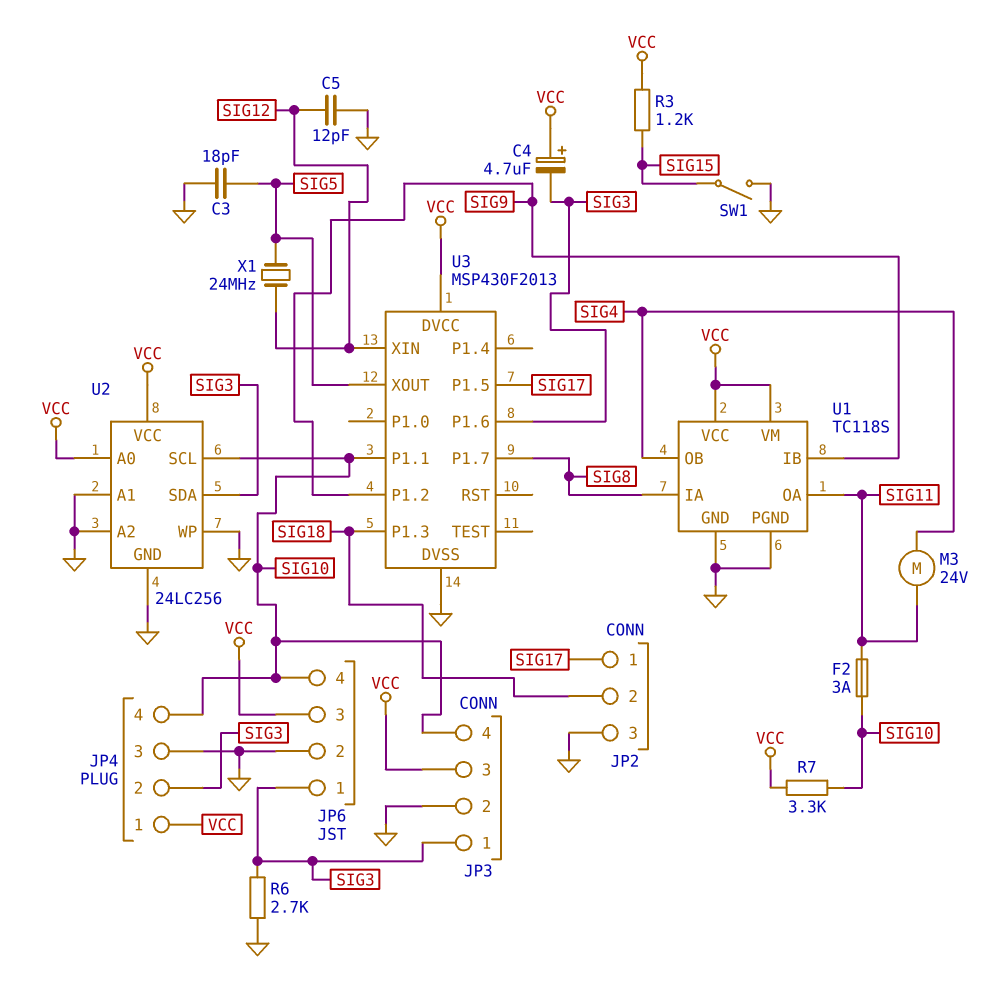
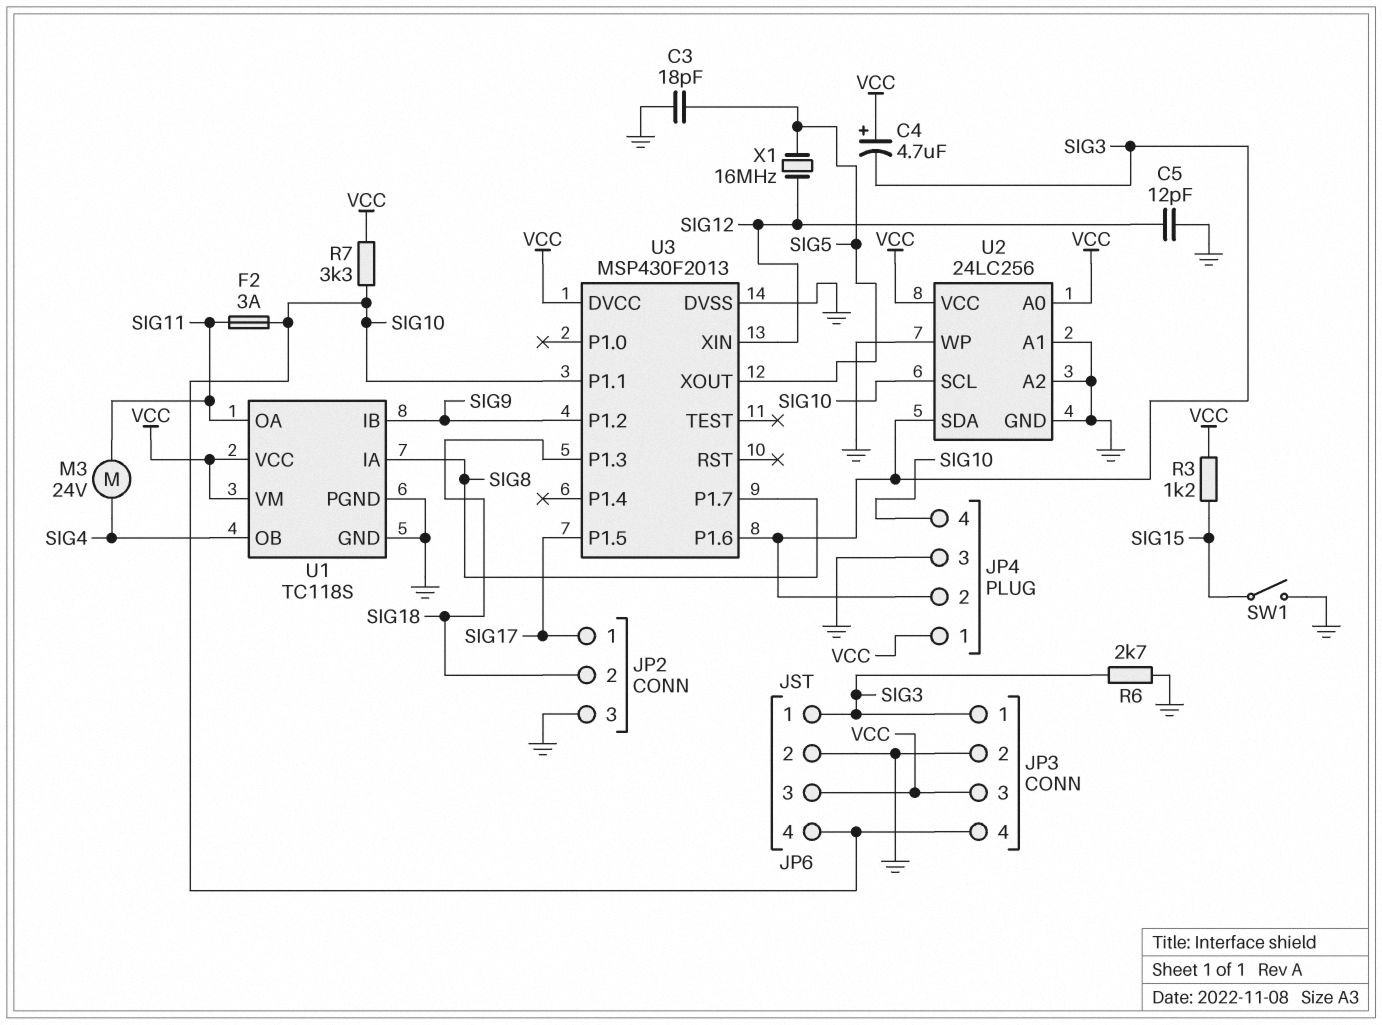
X1: 24MHz (SIG5, SIG12) -> 16MHz (SIG5, SIG12)

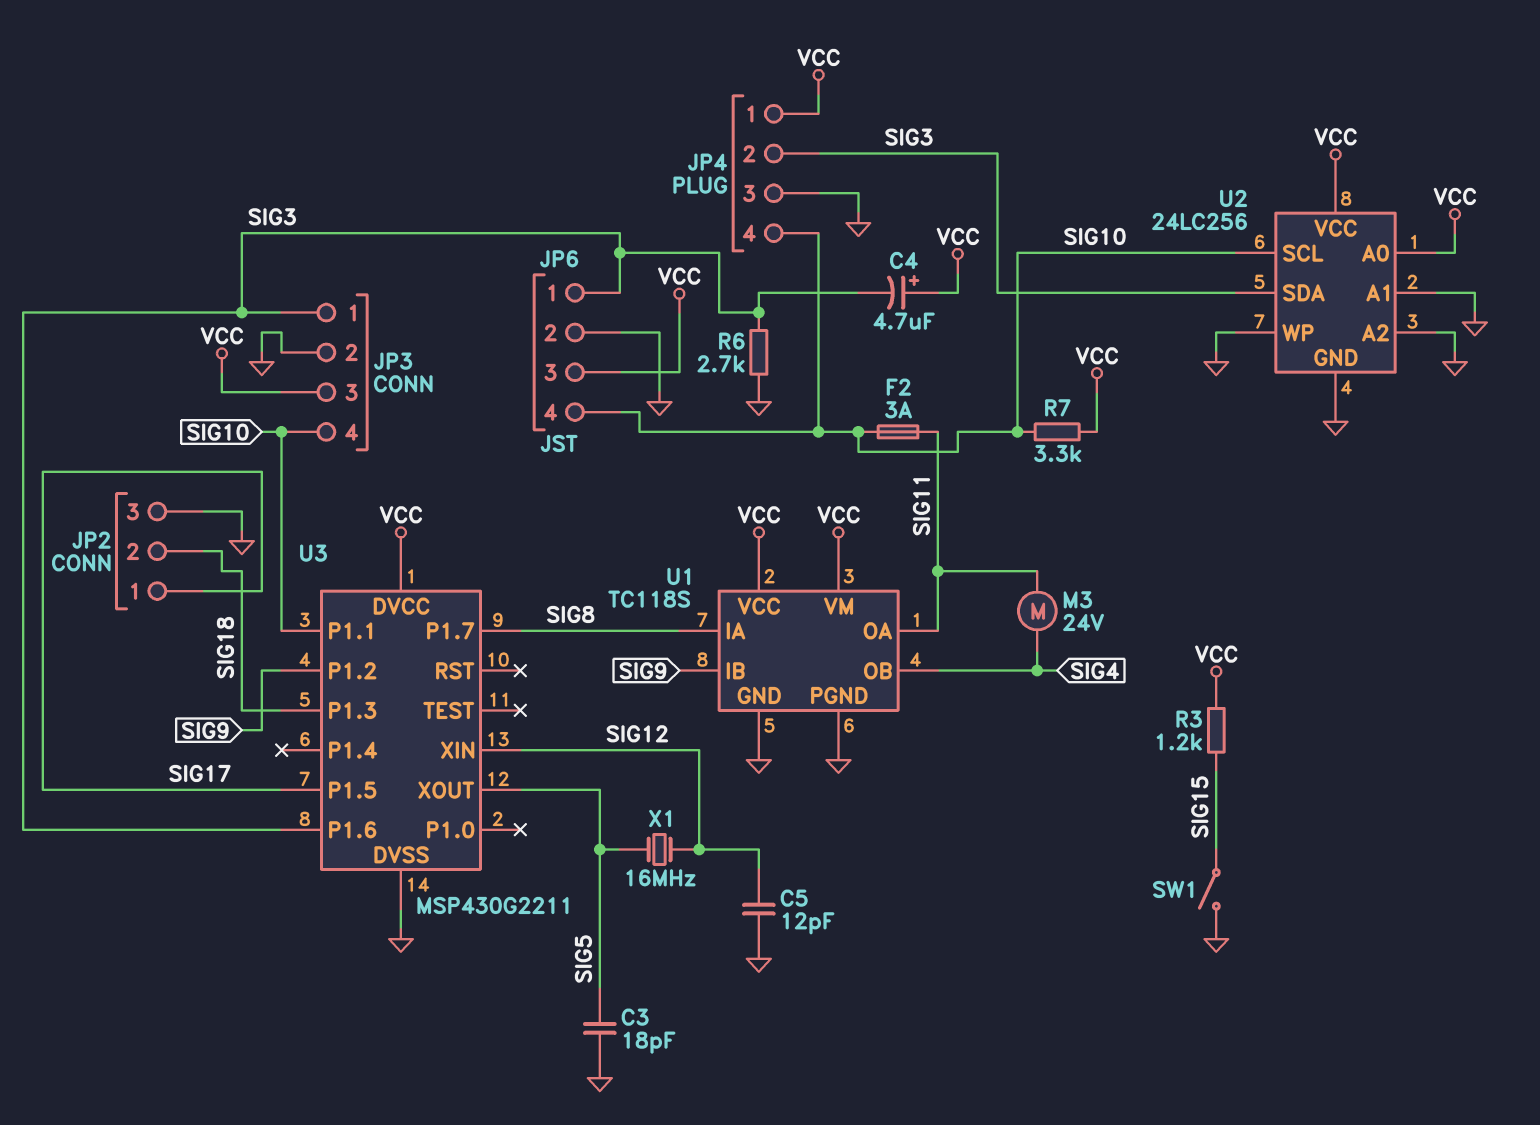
U3: MSP430F2013 -> MSP430G2211

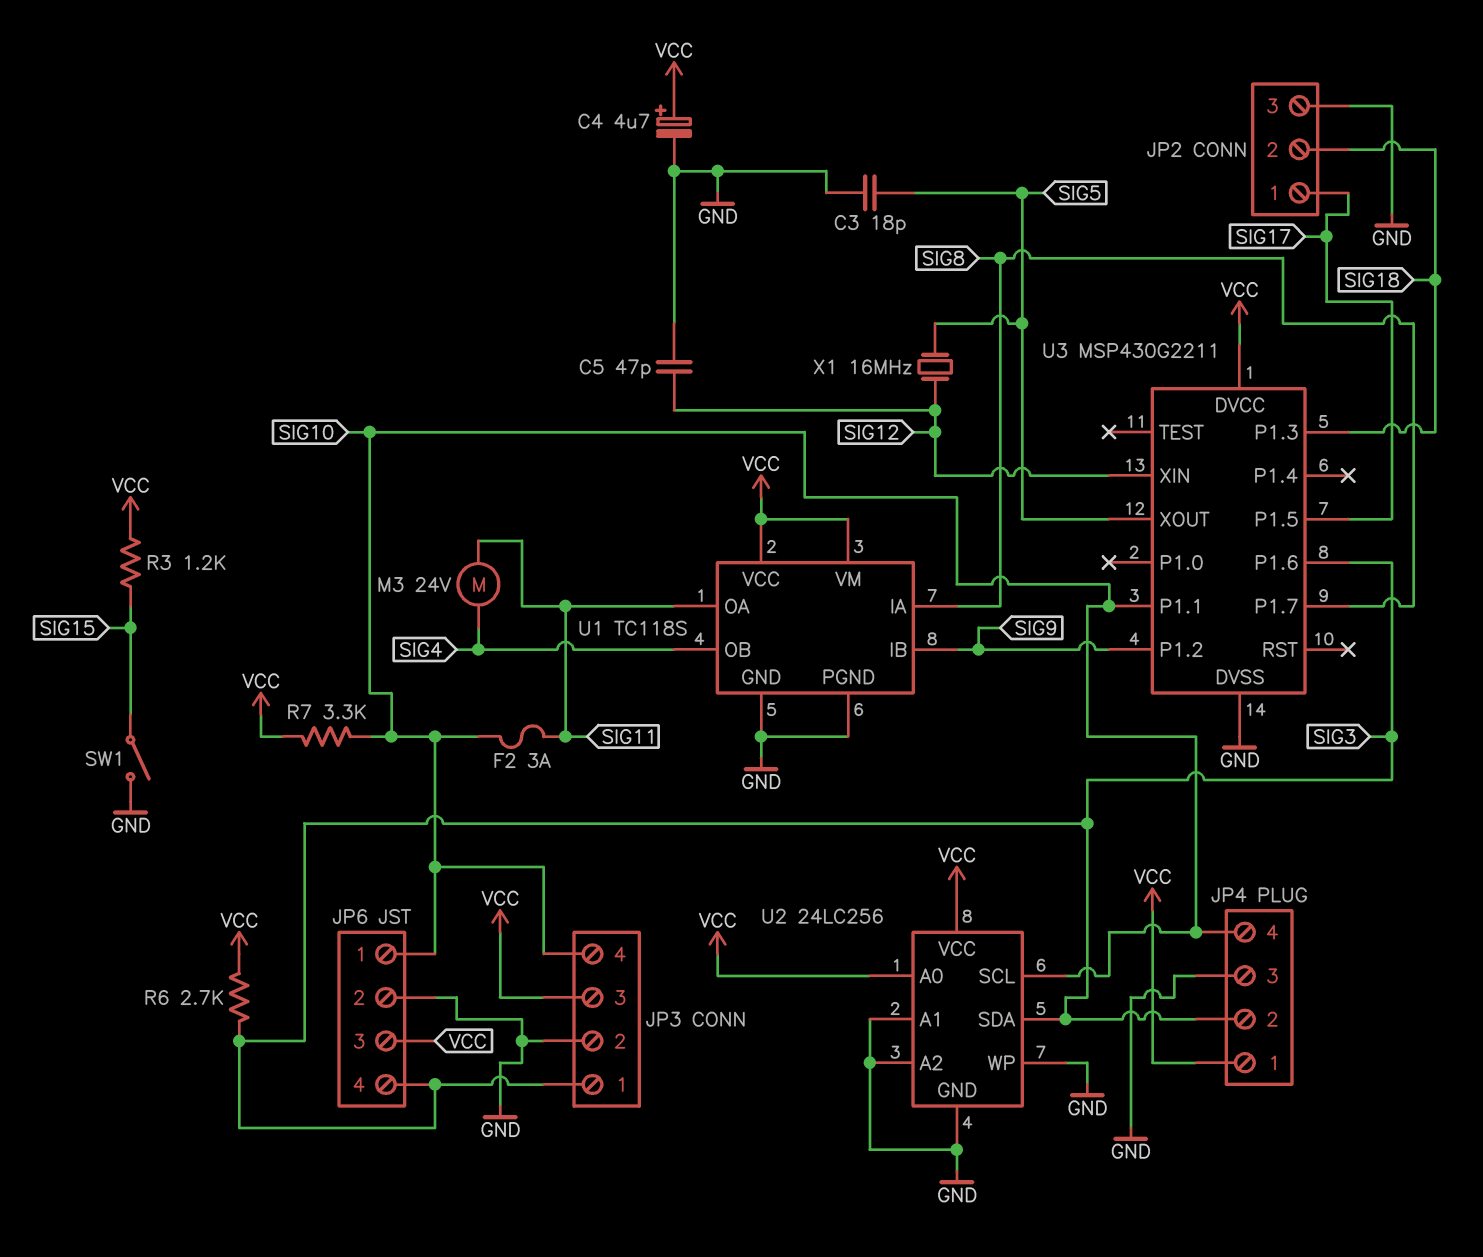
C4: 4.7uF (plus VCC, minus SIG3) -> 4.7uF (plus VCC, minus GND)
C5: 12pF (GND, SIG12) -> 47pF (GND, SIG12)
JP6 pin 1: SIG3 -> SIG10
JP6 pin 4: SIG10 -> SIG3
R6: 2.7k (GND, SIG3) -> 2.7k (SIG3, VCC)

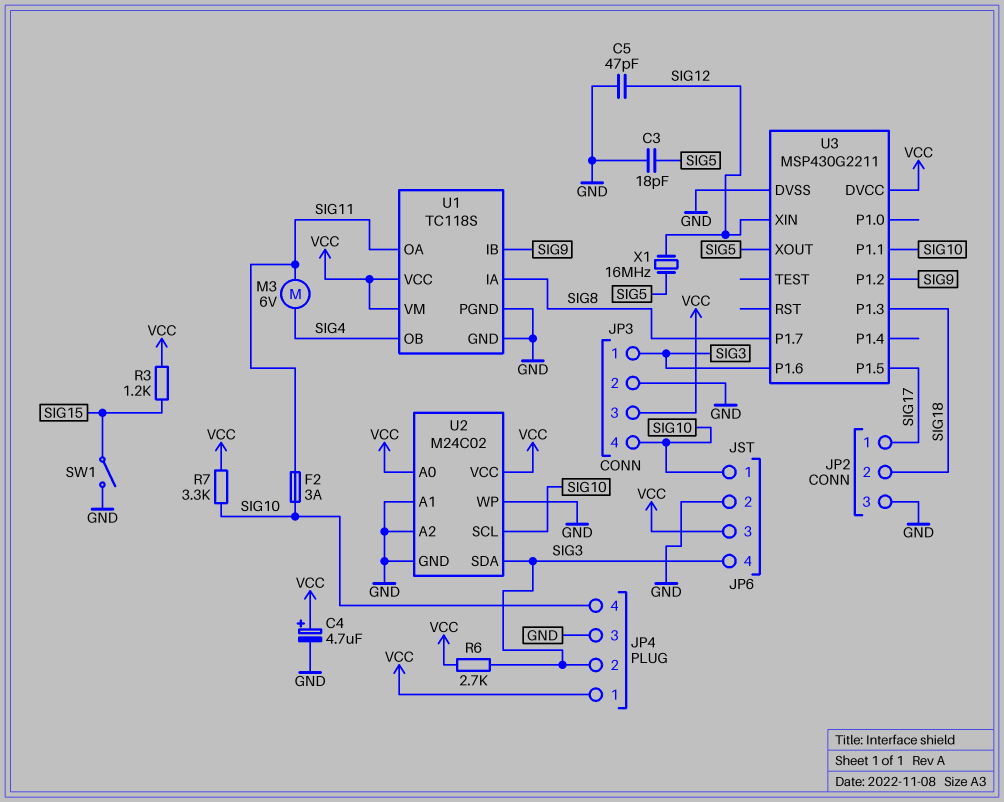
M3: motor 24V (SIG4, SIG11) -> motor 6V (SIG4, SIG11)
U2: 24LC256 -> M24C02

